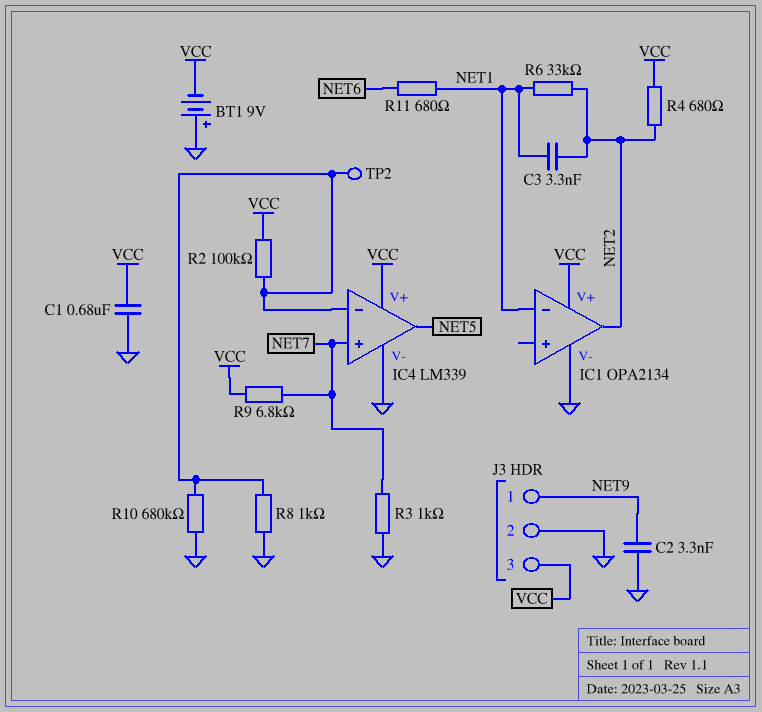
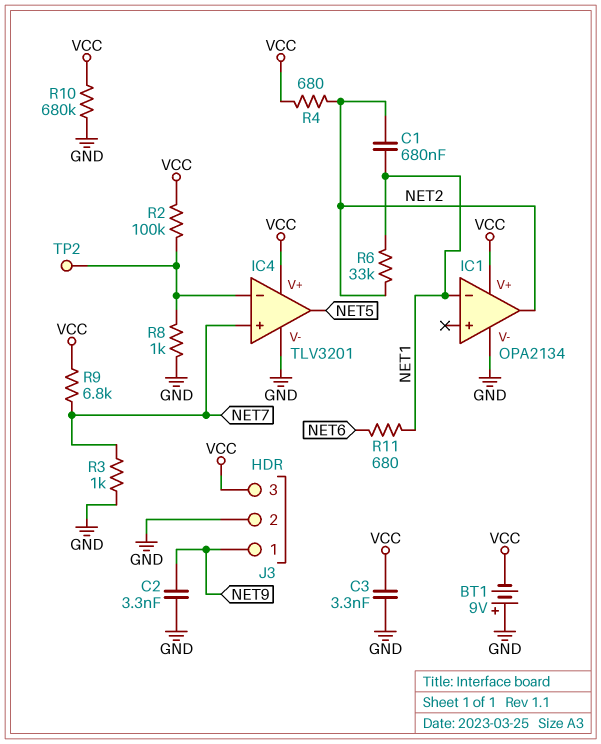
C1: 680nF (GND, VCC) -> 680nF (NET1, NET2)
C3: 3.3nF (NET1, NET2) -> 3.3nF (GND, VCC)
IC4: LM339 -> TLV3201
R10: 680k (GND, IC4/in-) -> 680k (GND, VCC)

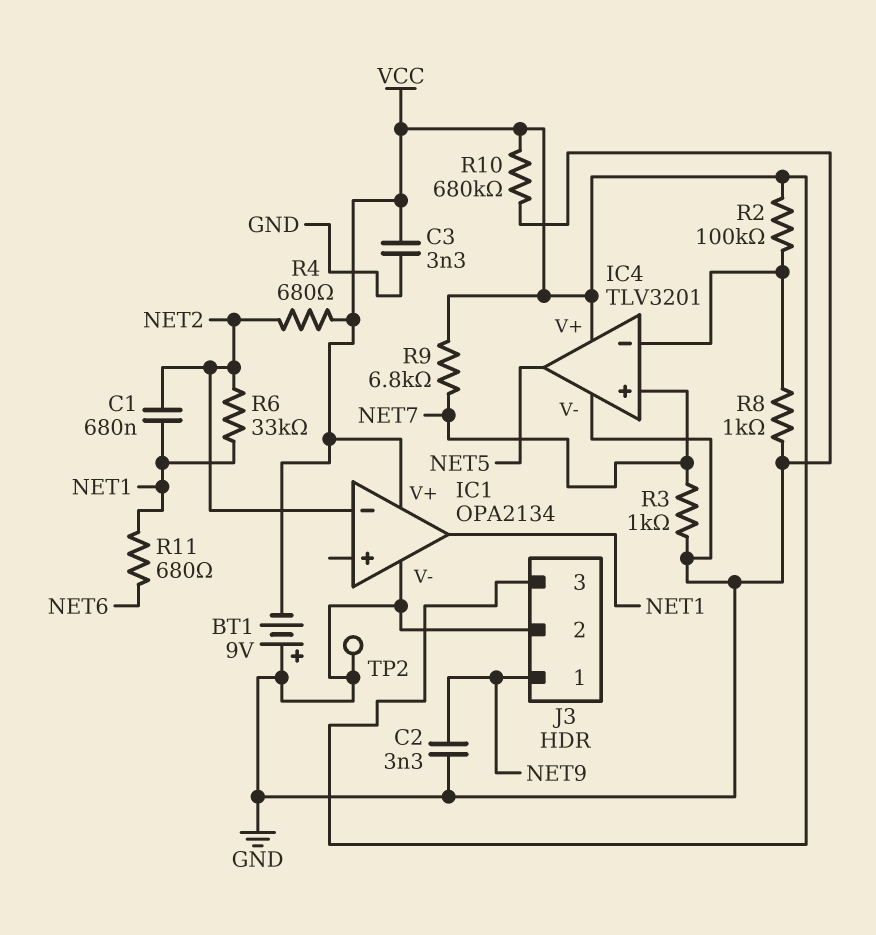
IC1 pin in-: NET1 -> NET2
IC1 pin out: NET2 -> NET1
TP2: test point (IC4/in-) -> test point (GND)

